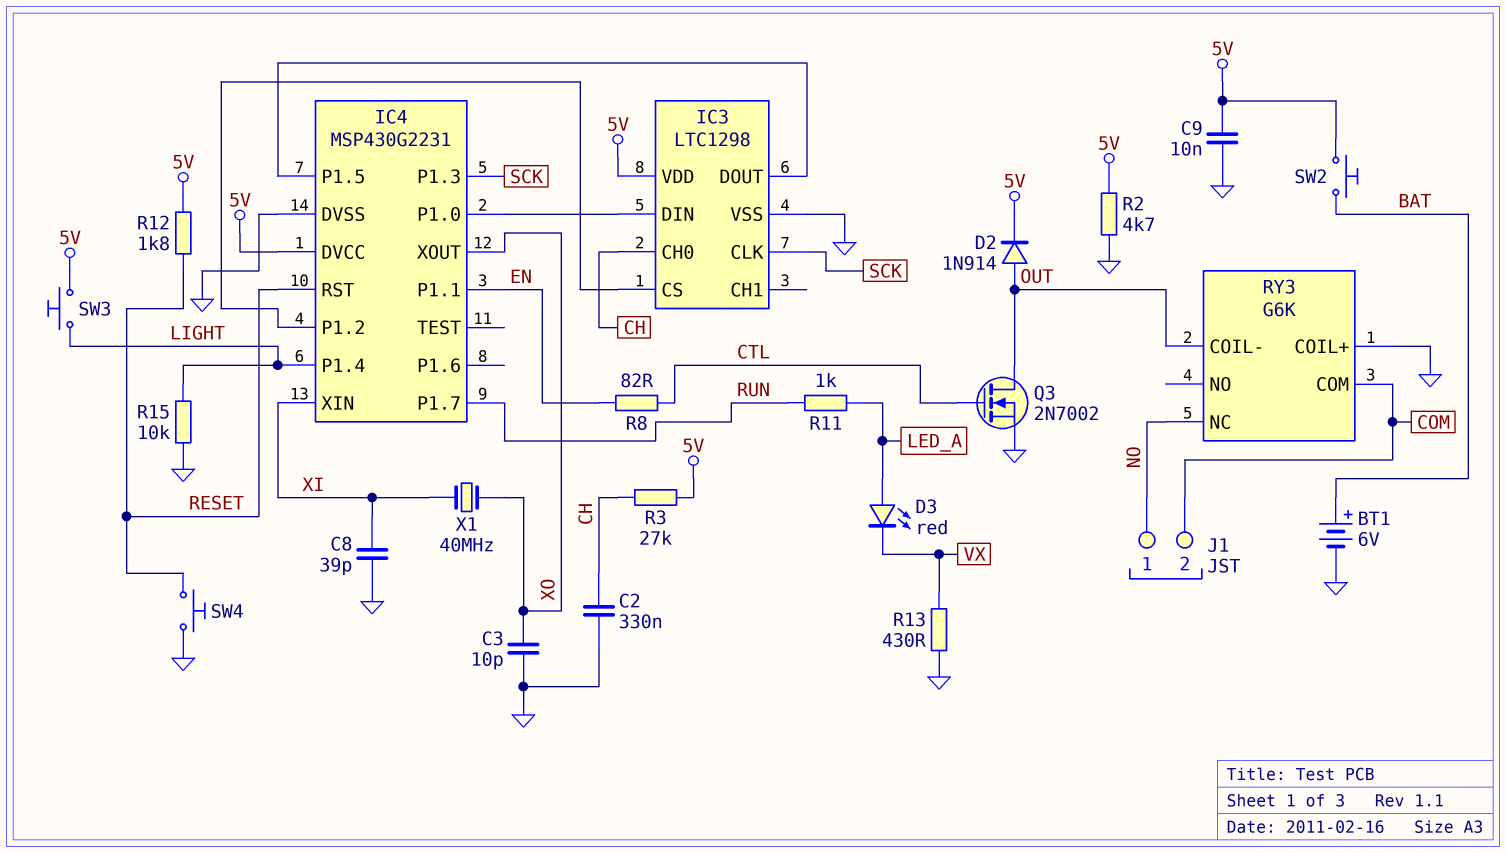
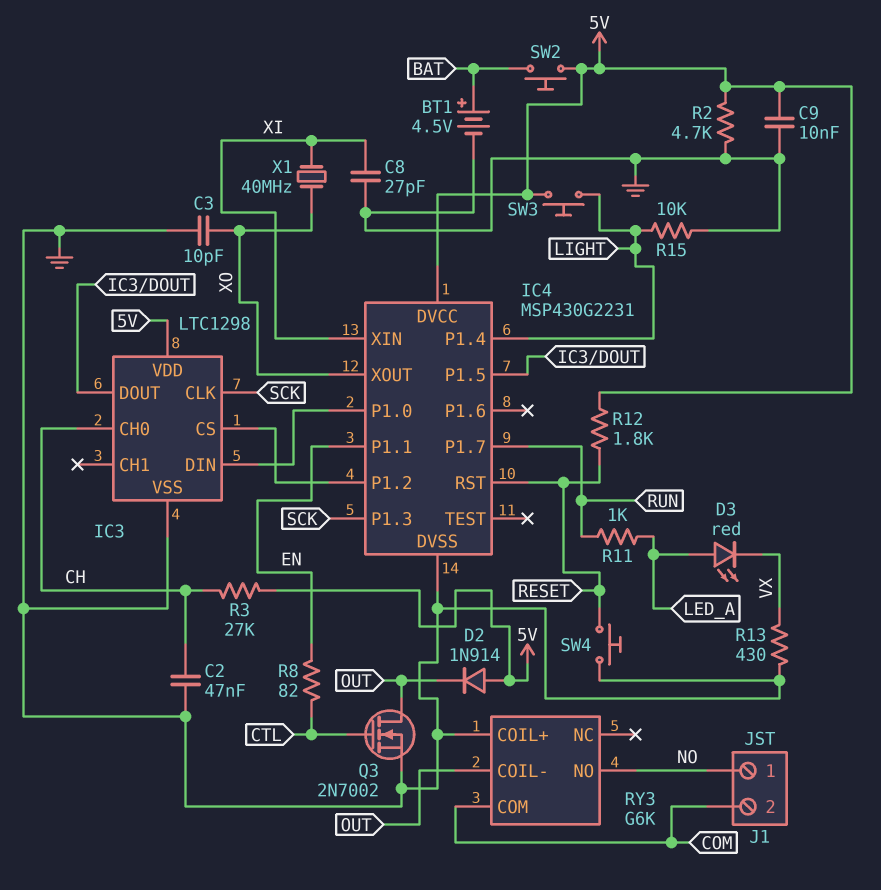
BT1: 6V (plus BAT, minus GND) -> 4.5V (plus BAT, minus GND)
C2: 330nF (CH, GND) -> 47nF (CH, GND)
C8: 39pF (GND, XI) -> 27pF (GND, XI)
D2: diode 1N914 (A OUT, K 5V) -> diode 1N914 (A 5V, K OUT)
RY3 pin NC: NO -> none
RY3 pin NO: none -> NO

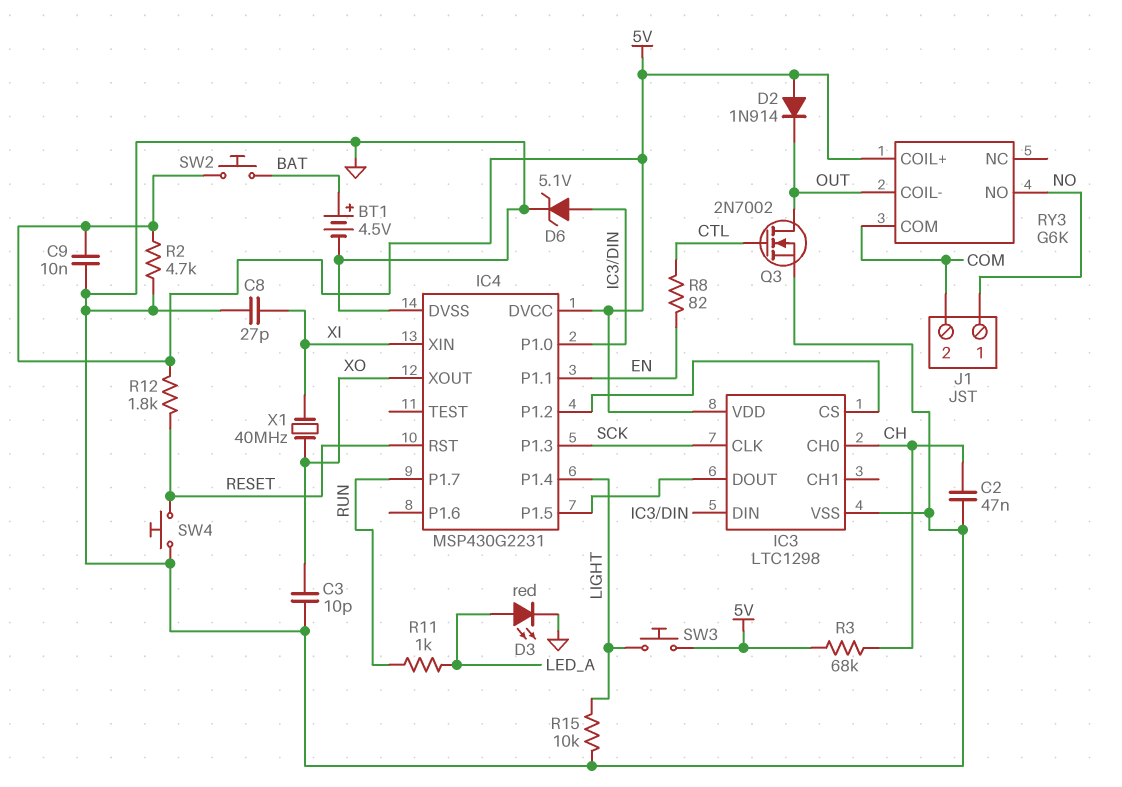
D3: LED red (A LED_A, K VX) -> LED red (A LED_A, K GND)
D6: none -> zener 5.1V (A IC3/DIN, K GND)
R3: 27k (5V, CH) -> 68k (5V, CH)
R13: 430 (GND, VX) -> none
RY3 pin COIL+: GND -> 5V

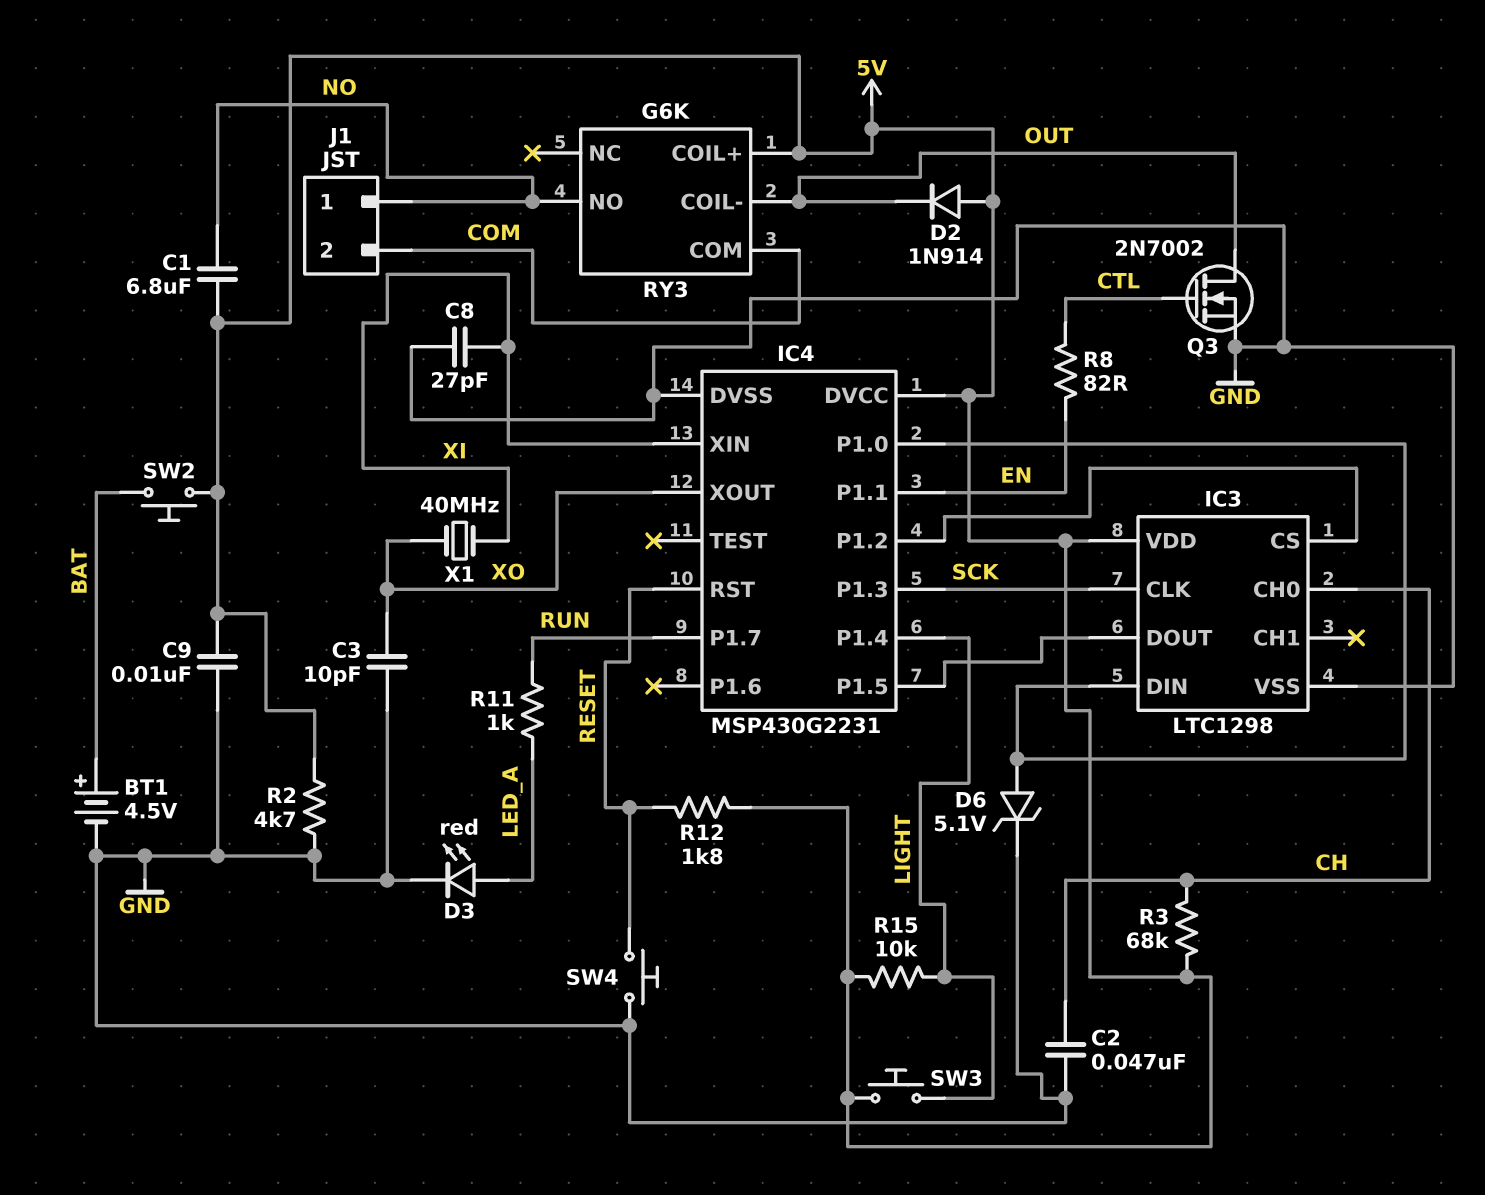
C1: none -> 6.8uF (5V, NO)
R15: 10k (GND, LIGHT) -> 10k (5V, LIGHT)

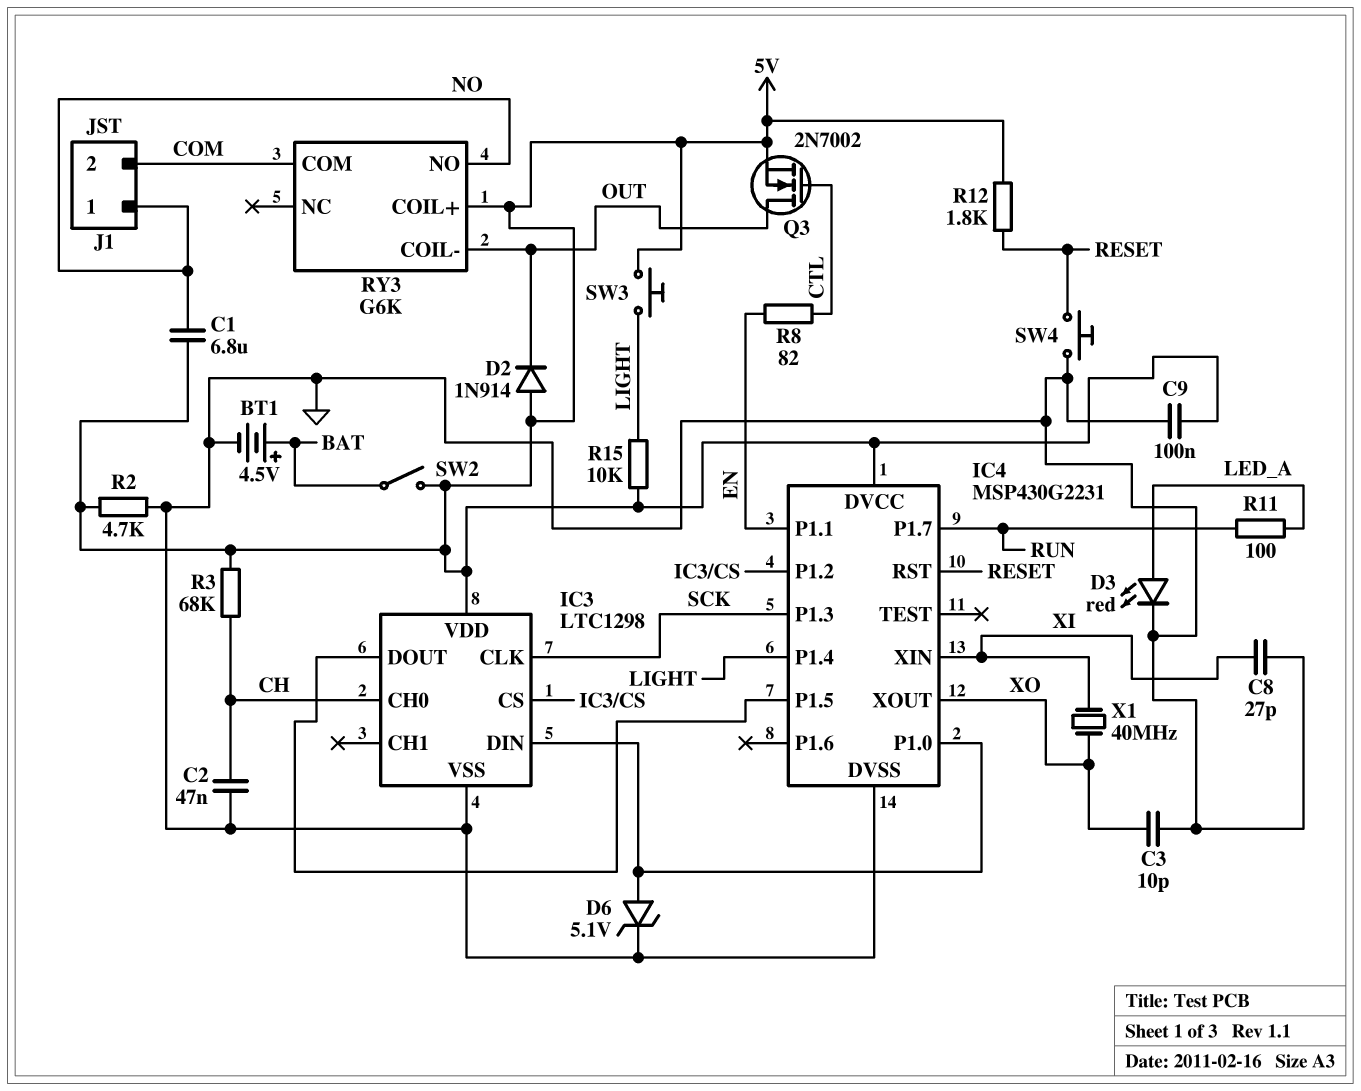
C9: 10nF (5V, GND) -> 100nF (5V, GND)
Q3: NMOS 2N7002 (G CTL, D OUT, S GND) -> NMOS 2N7002 (G CTL, D OUT, S 5V)
R11: 1k (LED_A, RUN) -> 100 (LED_A, RUN)
SW2: button (5V, BAT) -> switch (5V, BAT)

